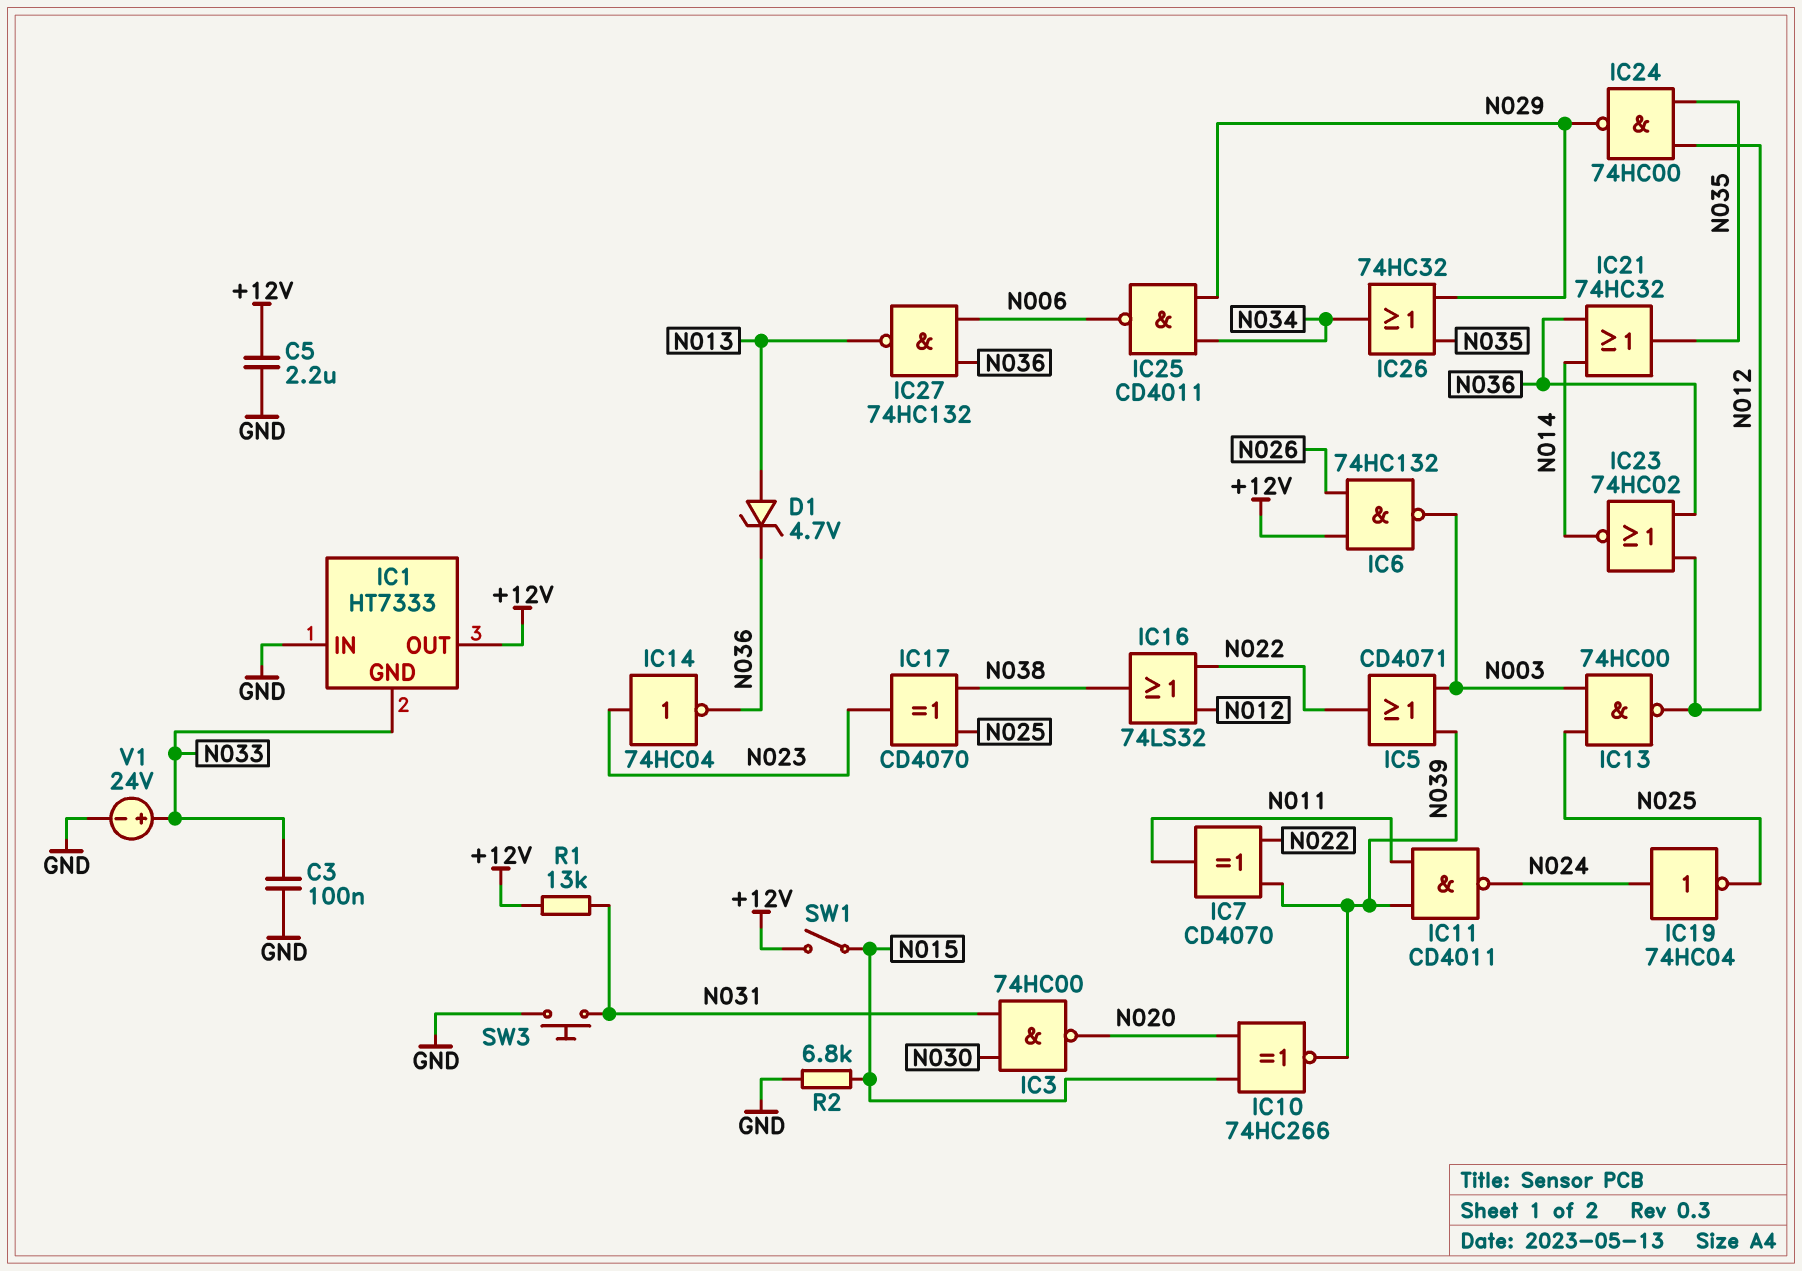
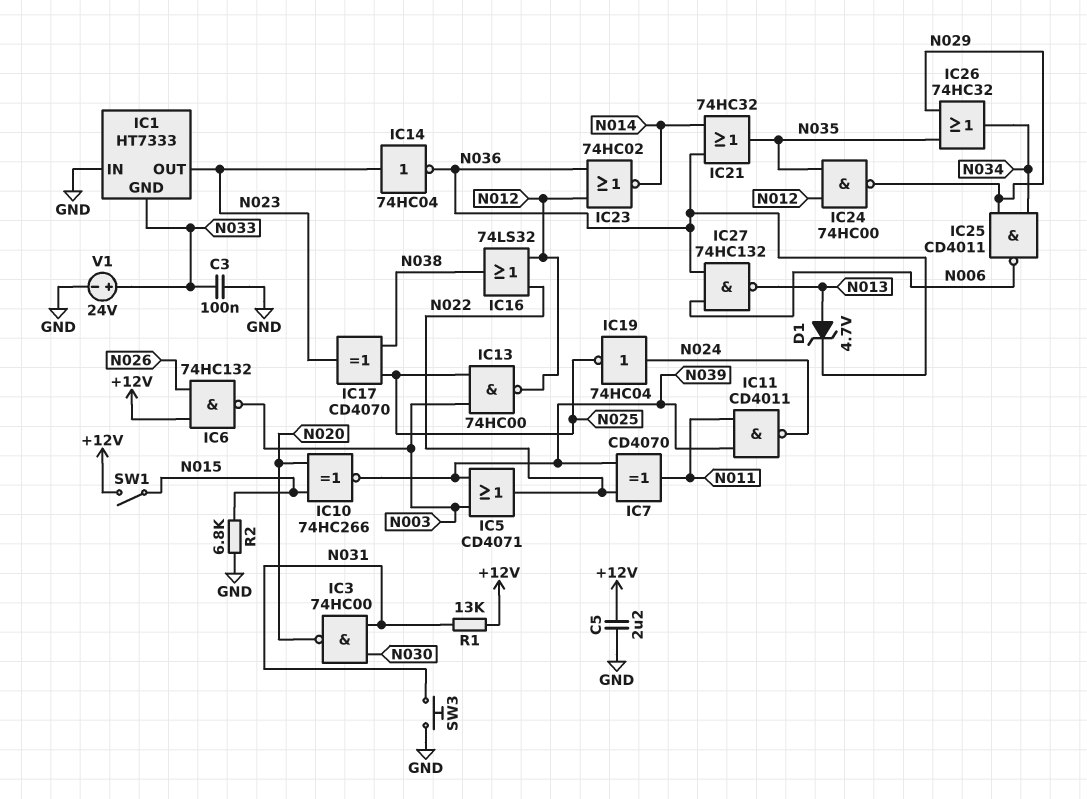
IC1 pin OUT: +12V -> N023

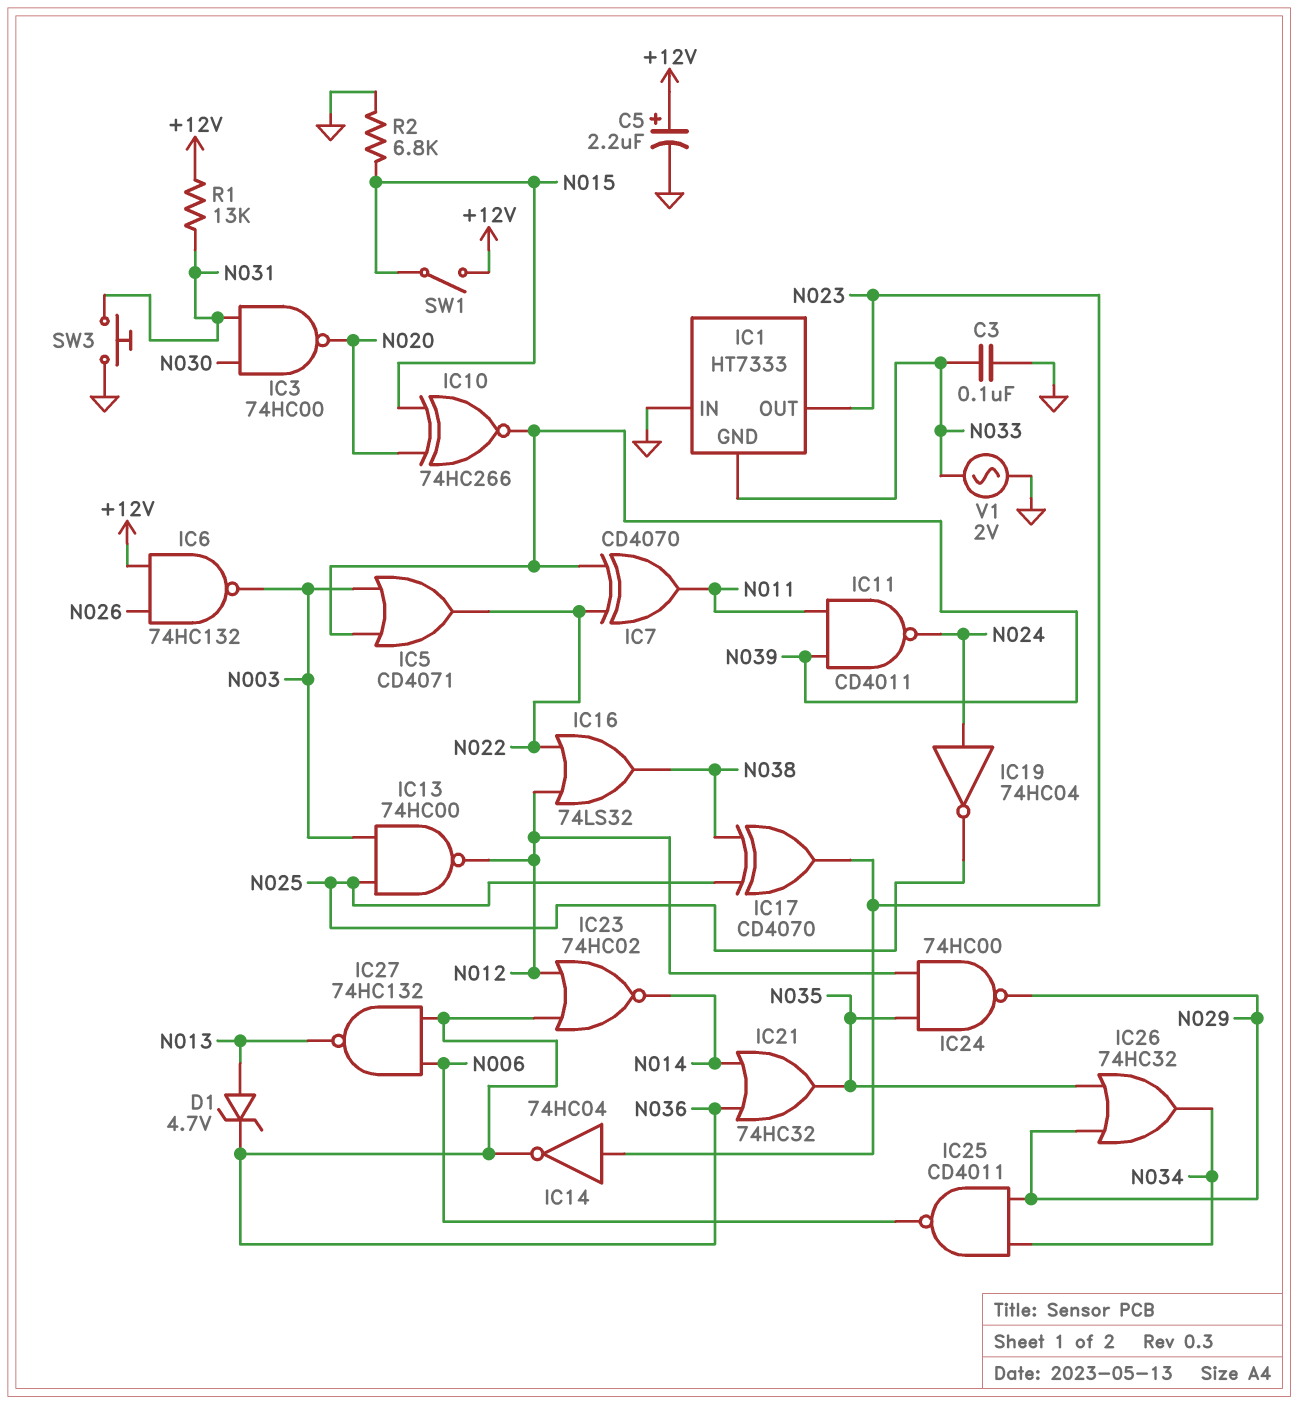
C5: 2.2uF (+12V, GND) -> 2.2uF (plus +12V, minus GND)
V1: 24V (plus N033, minus GND) -> AC 2V (GND, N033)

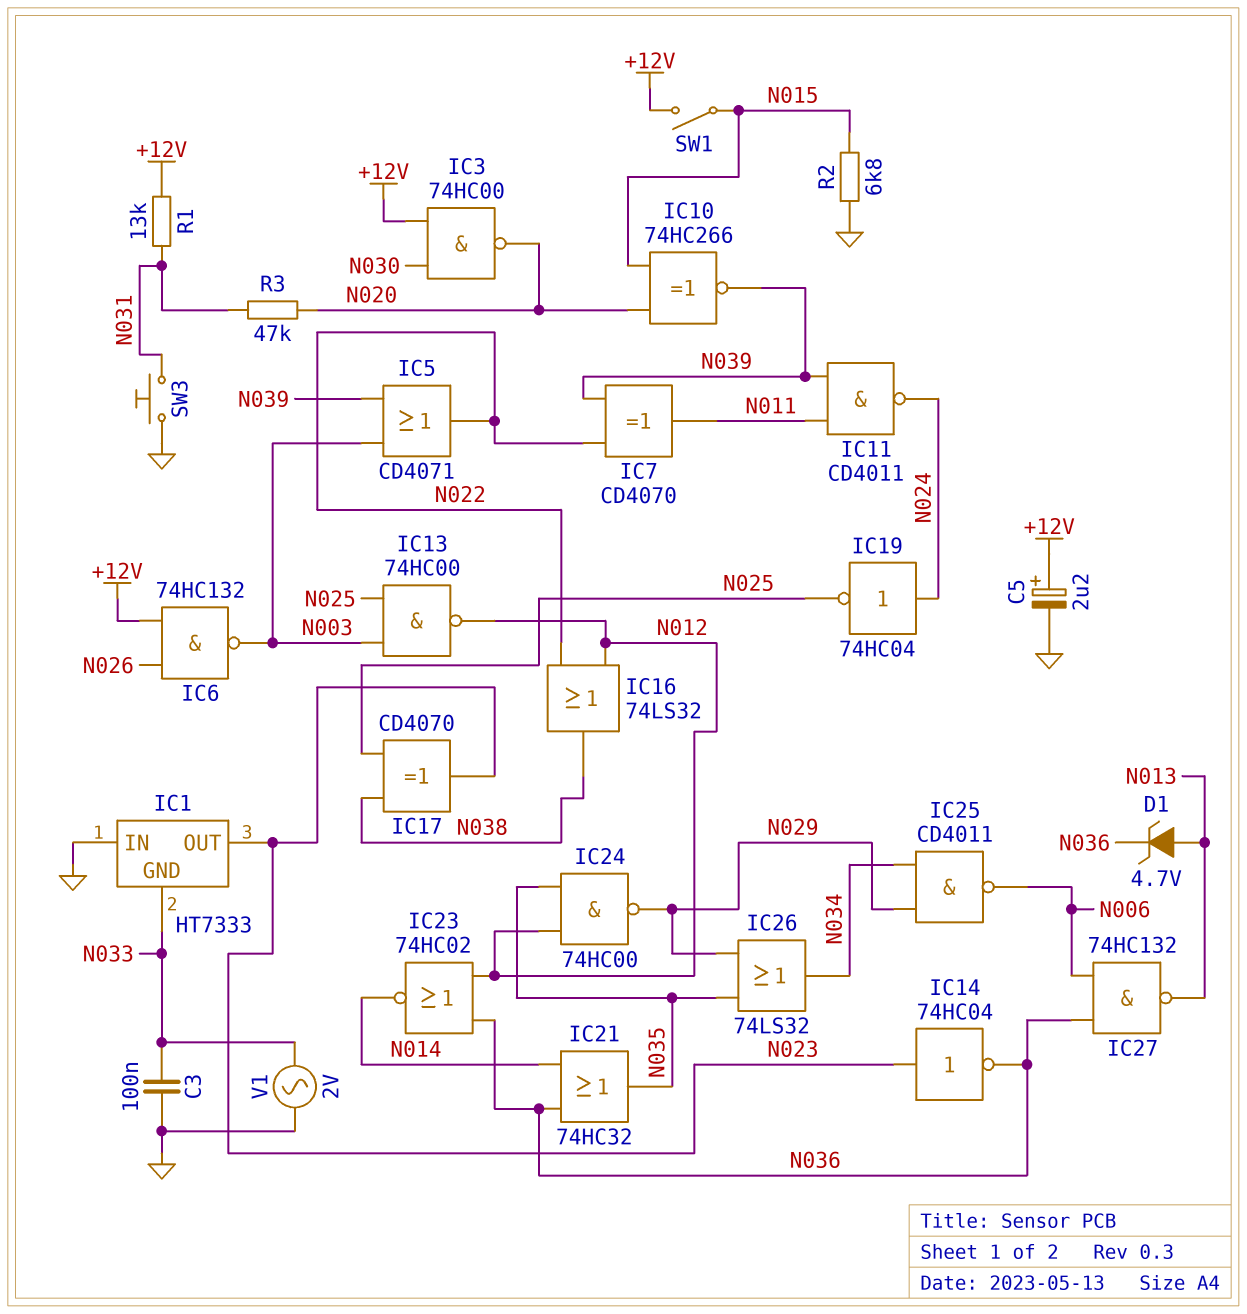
IC3: NAND 74HC00 (in N030, in N031, out N020) -> NAND 74HC00 (in +12V, in N030, out N020)
IC26: OR 74HC32 (in N029, in N035, out N034) -> OR 74LS32 (in N029, in N035, out N034)
R3: none -> 47k (N020, N031)

